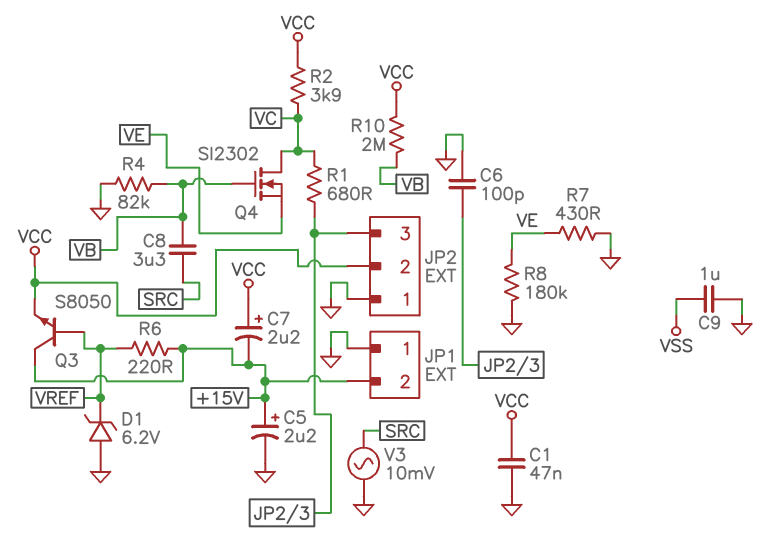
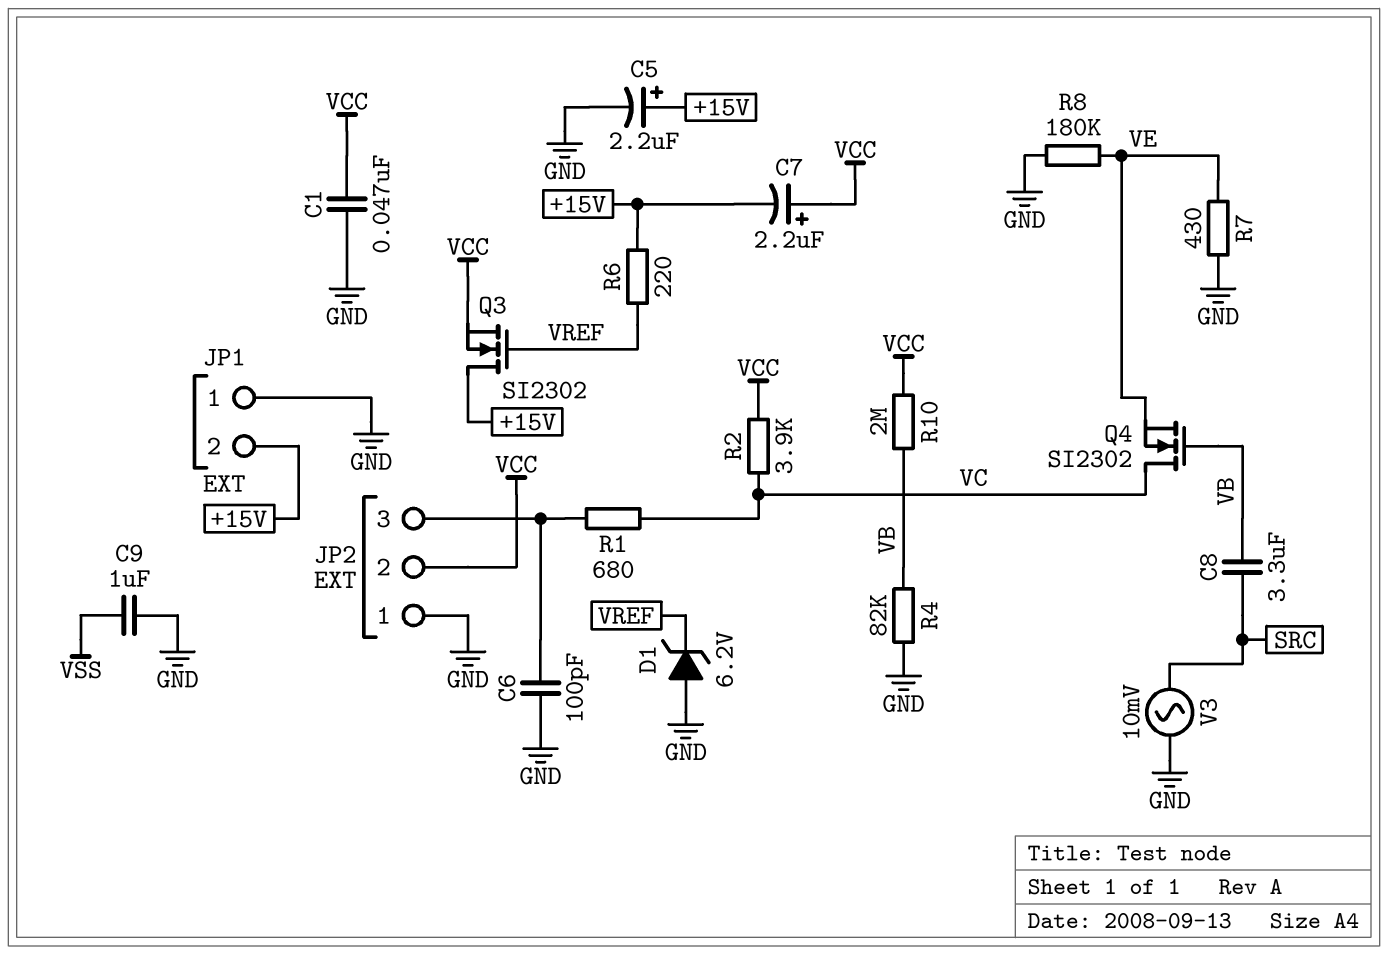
Q3: NPN S8050 (B VREF, C +15V, E VCC) -> NMOS SI2302 (G VREF, D +15V, S VCC)

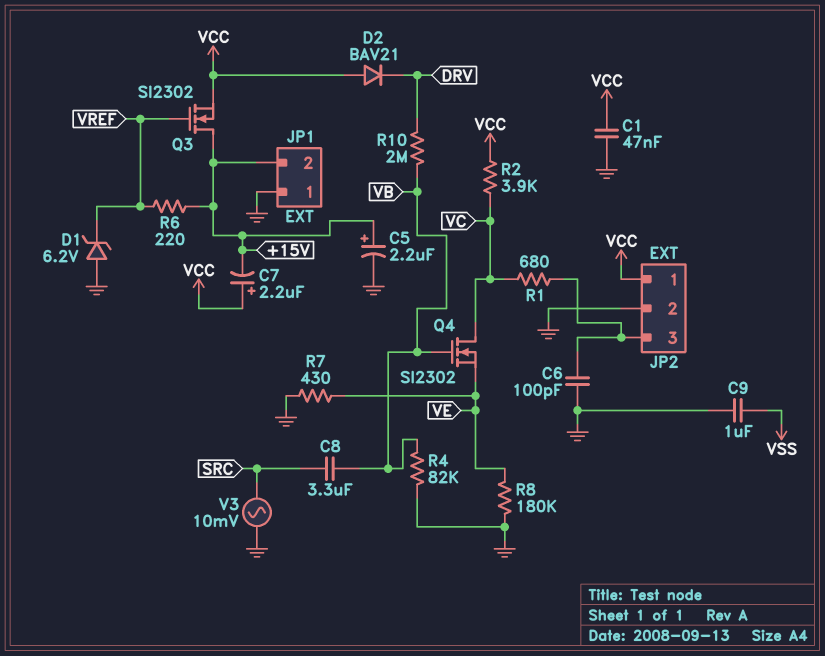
D2: none -> diode BAV21 (A VCC, K DRV)
JP2 pin 1: GND -> VCC
JP2 pin 2: VCC -> GND
R10: 2M (VB, VCC) -> 2M (DRV, VB)

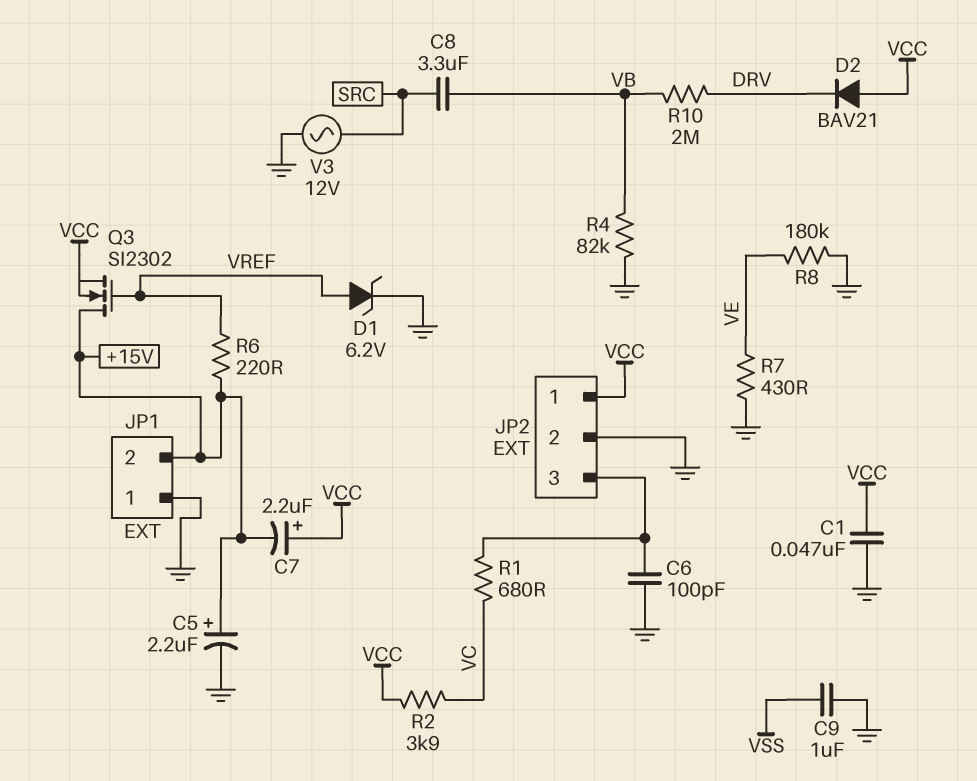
D1: zener 6.2V (A GND, K VREF) -> zener 6.2V (A VREF, K GND)
Q4: NMOS SI2302 (G VB, D VC, S VE) -> none
V3: AC 10mV (GND, SRC) -> AC 12V (GND, SRC)

